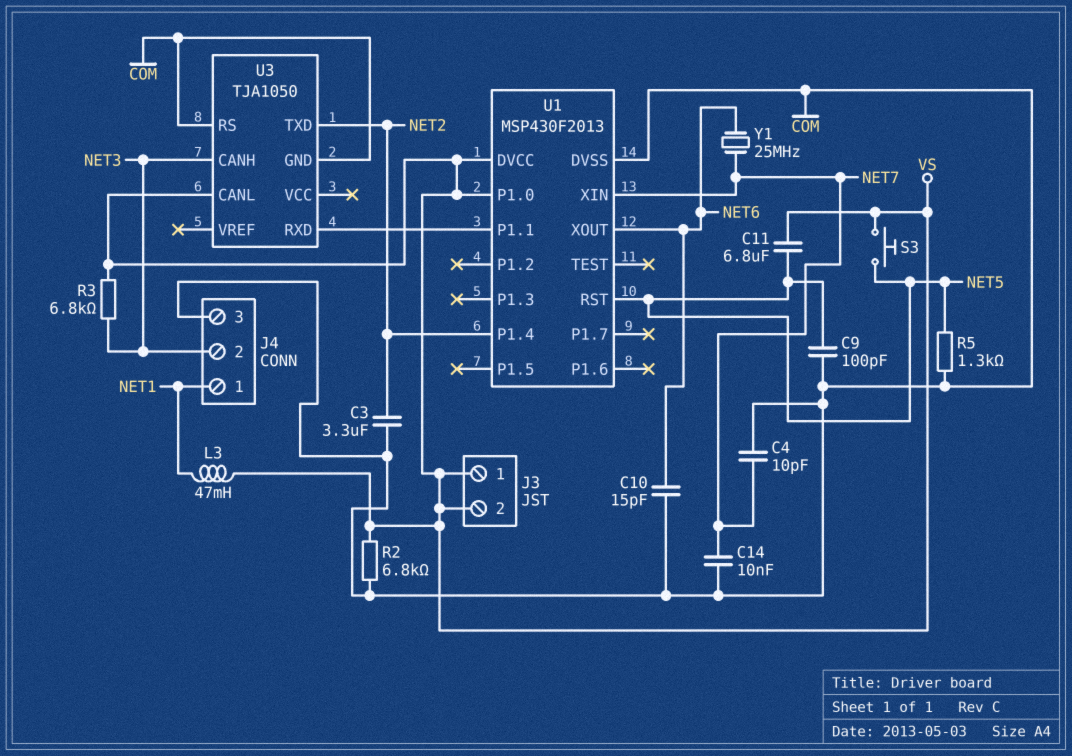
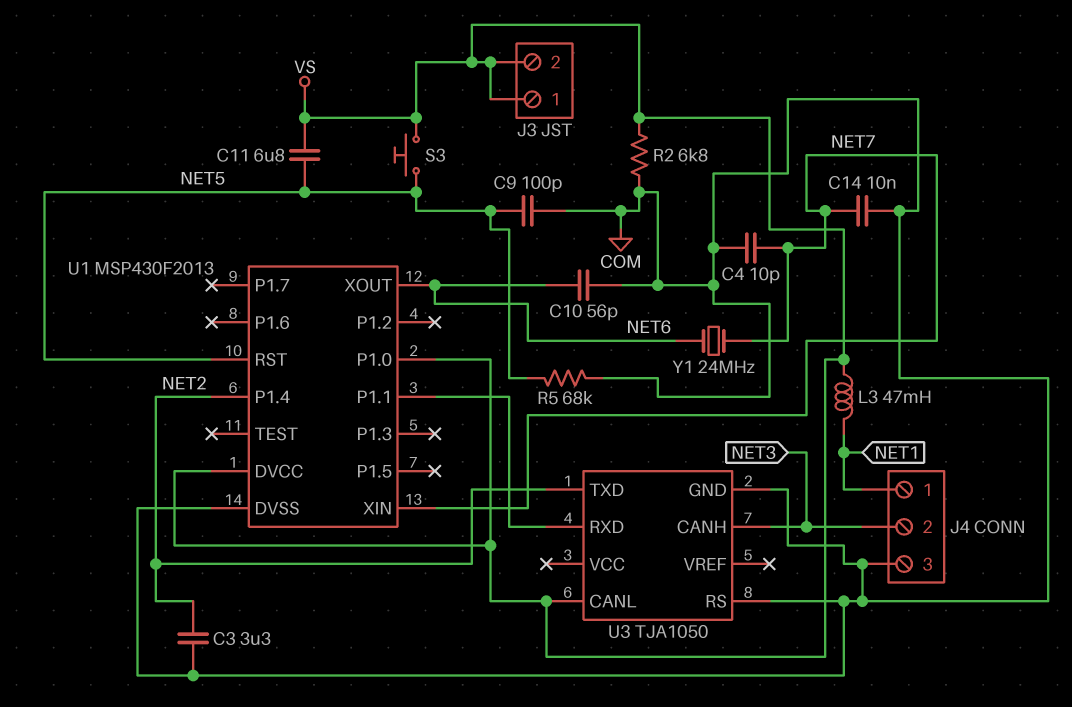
C10: 15pF (COM, NET6) -> 56pF (COM, NET6)
R3: 6.8k (NET3, VS) -> none
R5: 1.3k (COM, NET5) -> 68k (COM, NET5)
Y1: 25MHz (NET6, NET7) -> 24MHz (NET6, NET7)

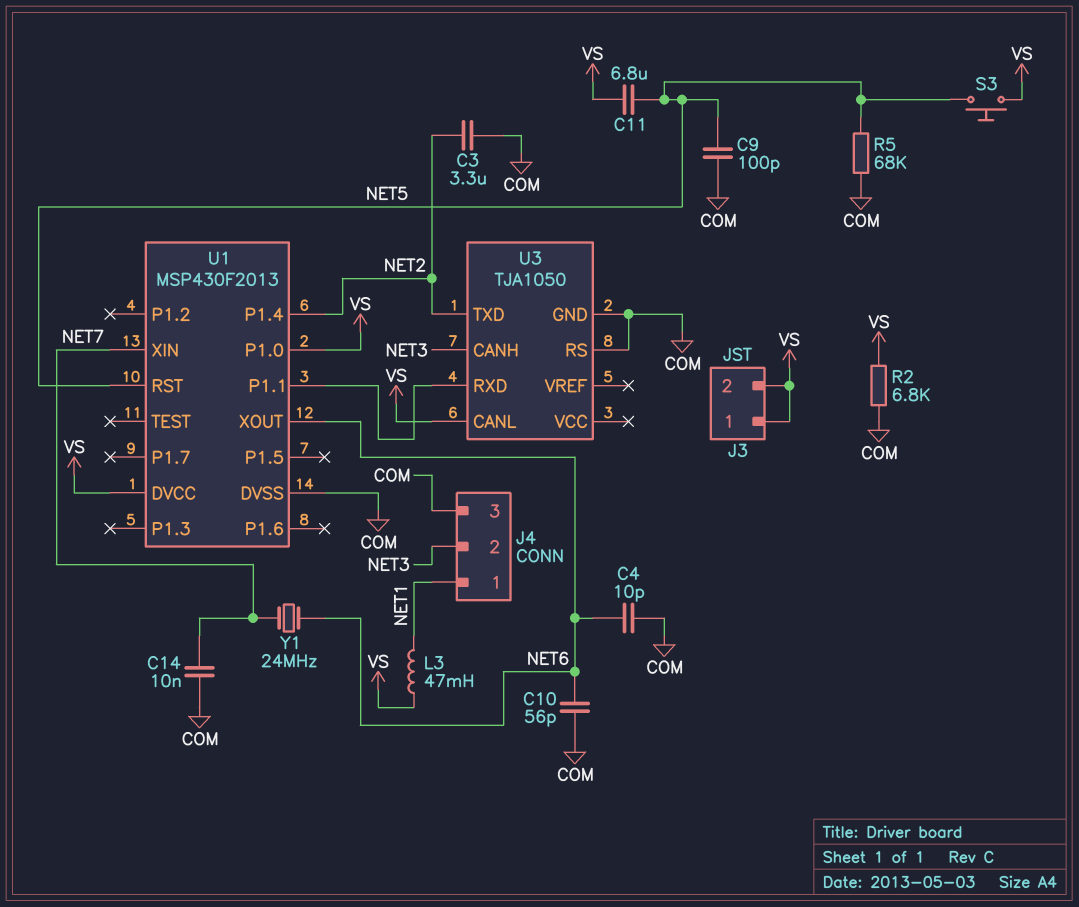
C4: 10pF (COM, NET7) -> 10pF (COM, NET6)

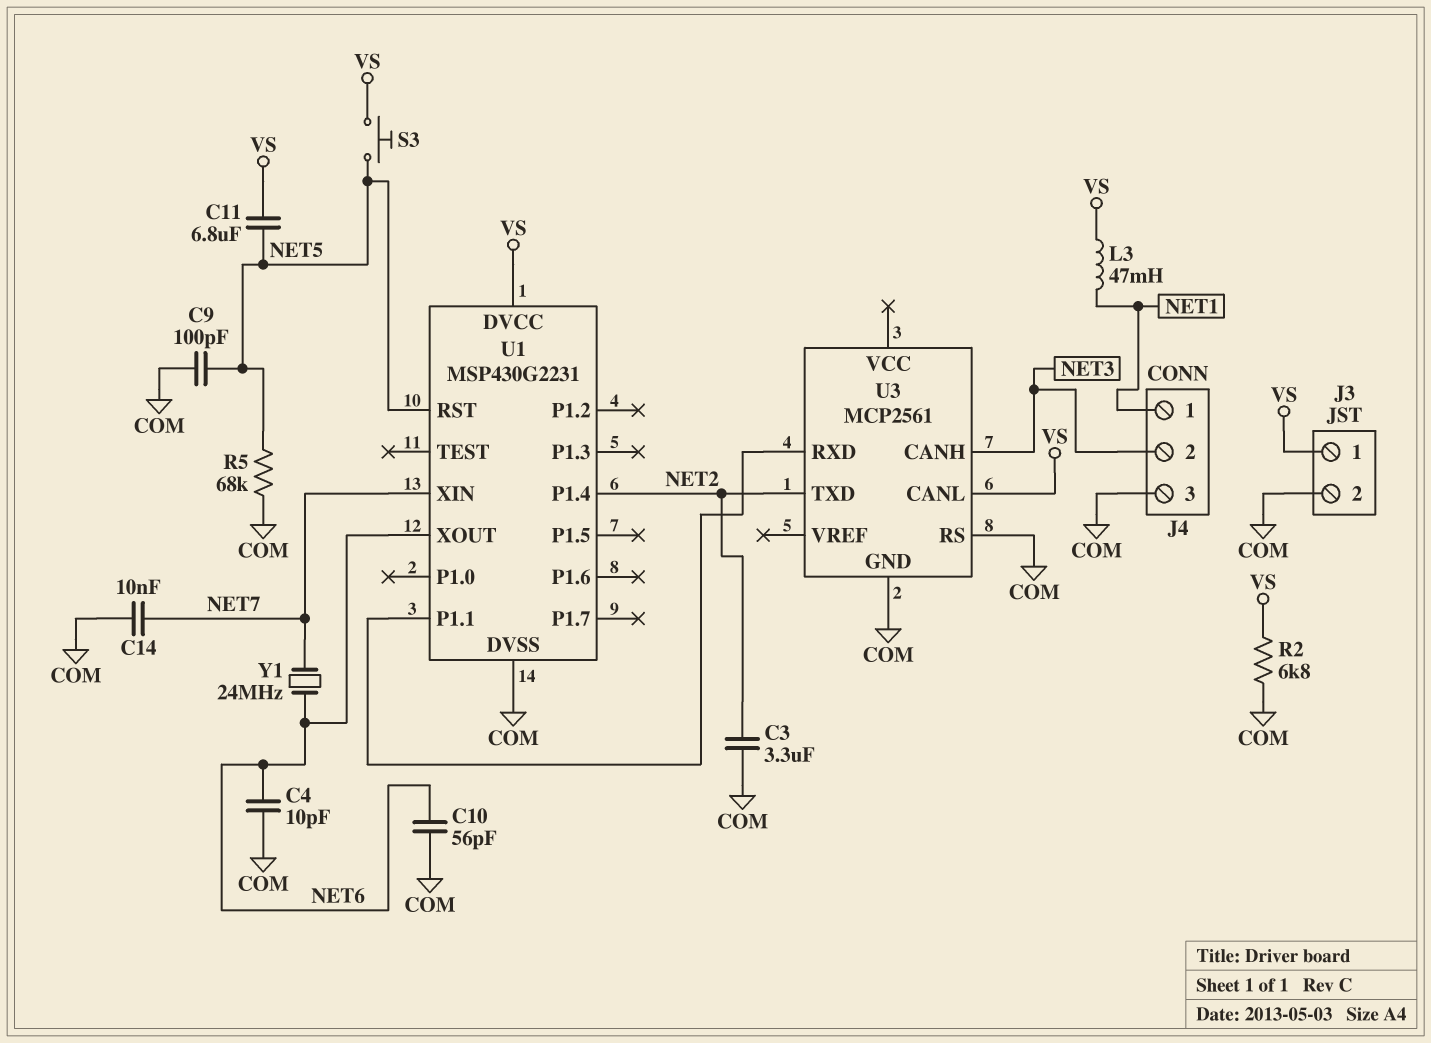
J3 pin 2: VS -> COM
U1: MSP430F2013 -> MSP430G2231
U1 pin P1.0: VS -> none
U3: TJA1050 -> MCP2561

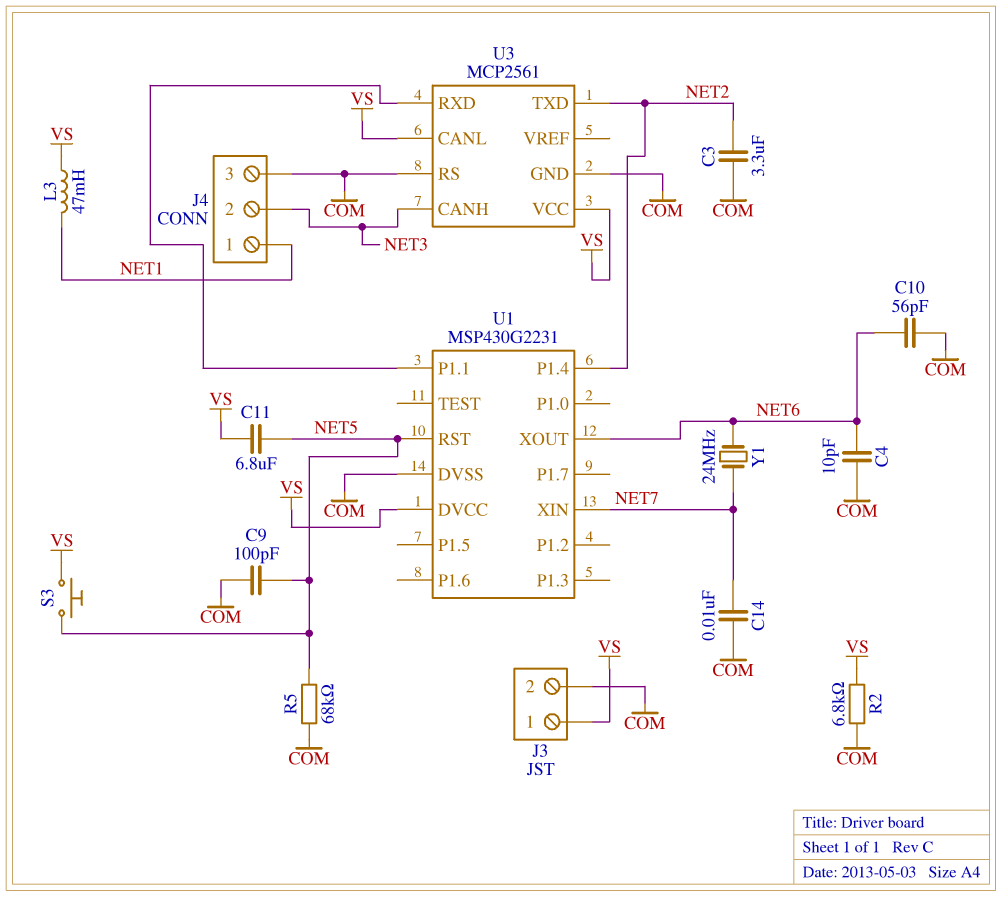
U3 pin VCC: none -> VS

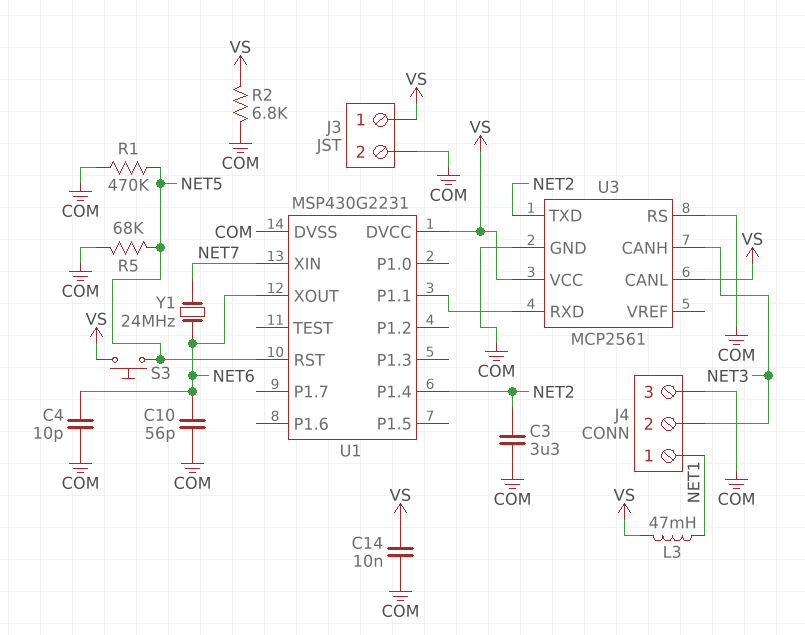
C9: 100pF (COM, NET5) -> none
C11: 6.8uF (NET5, VS) -> none
C14: 10nF (COM, NET7) -> 10nF (COM, VS)
R1: none -> 470k (COM, NET5)

